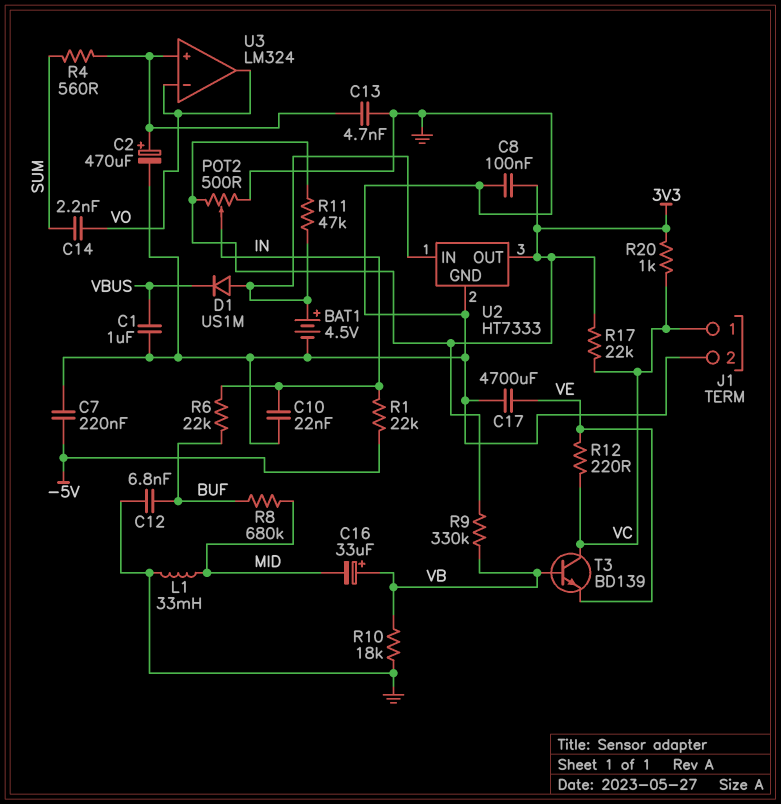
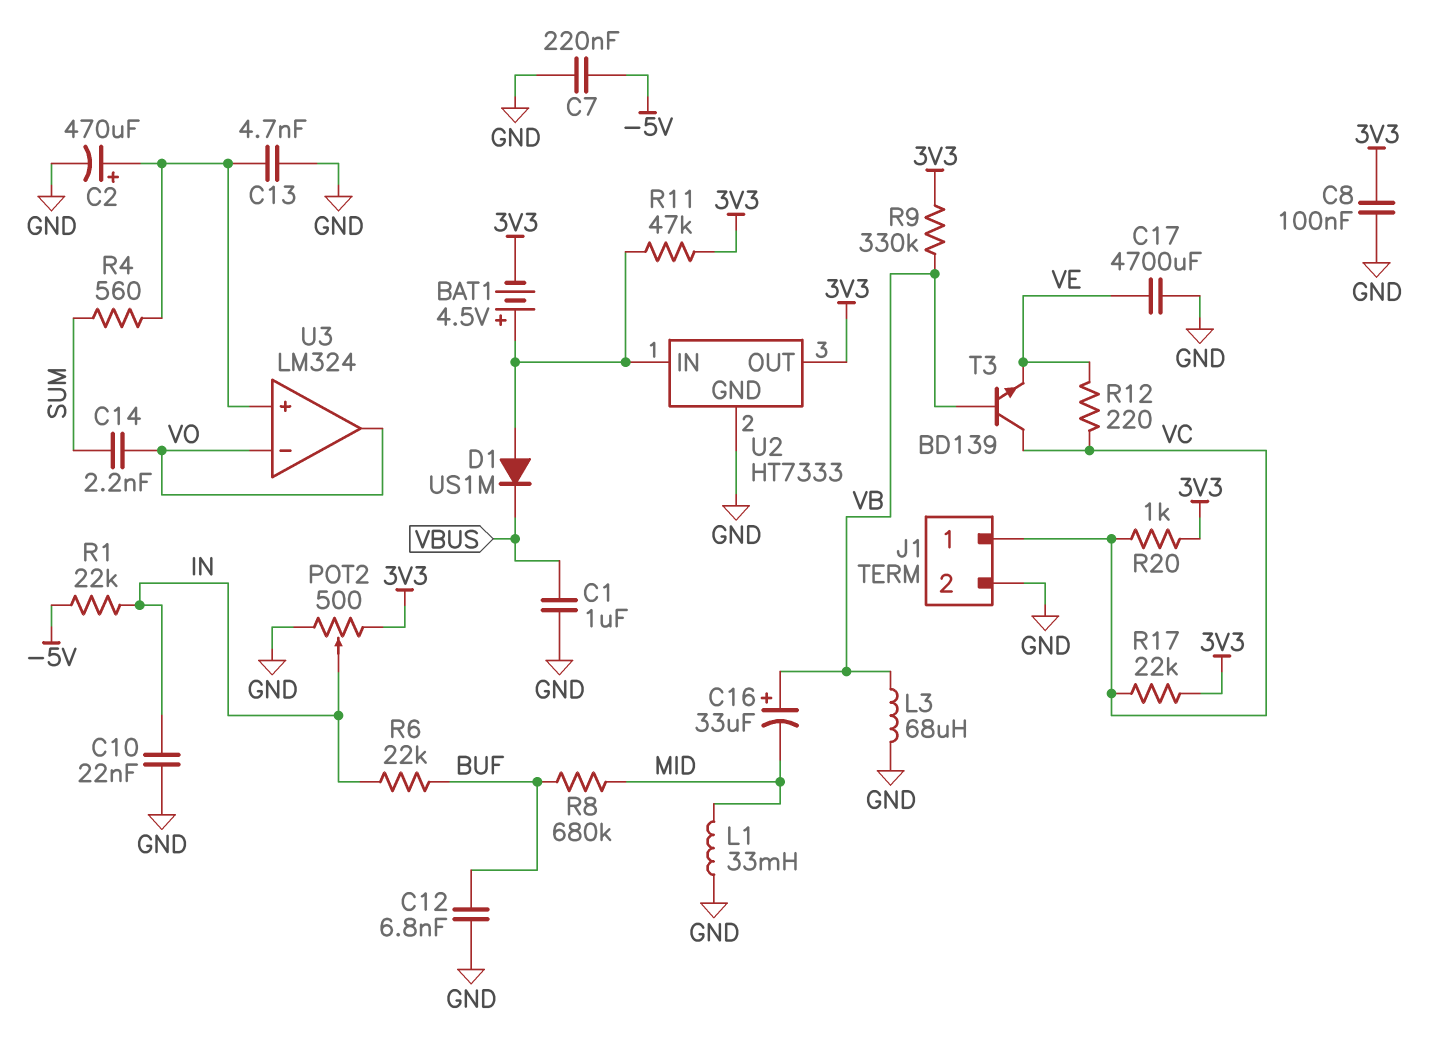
BAT1: 4.5V (plus U2/IN, minus GND) -> 4.5V (plus U2/IN, minus 3V3)
L3: none -> 68uH (GND, VB)
R10: 18k (GND, VB) -> none

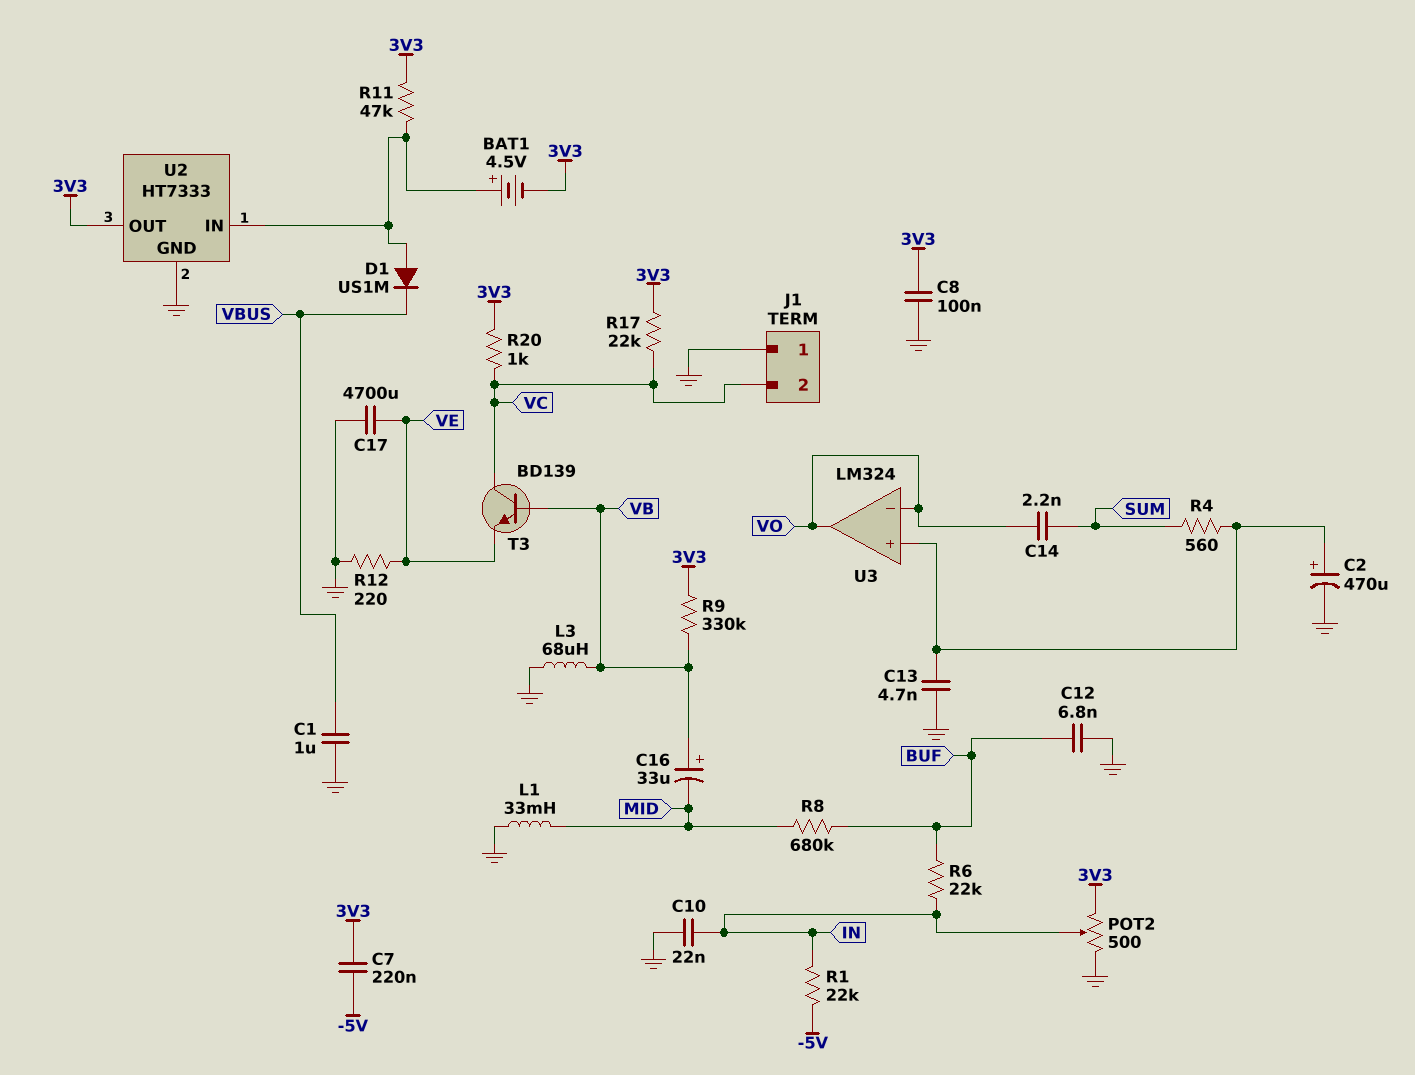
C7: 220nF (-5V, GND) -> 220nF (-5V, 3V3)
J1 pin 1: VC -> GND
J1 pin 2: GND -> VC
R12: 220 (VC, VE) -> 220 (GND, VE)

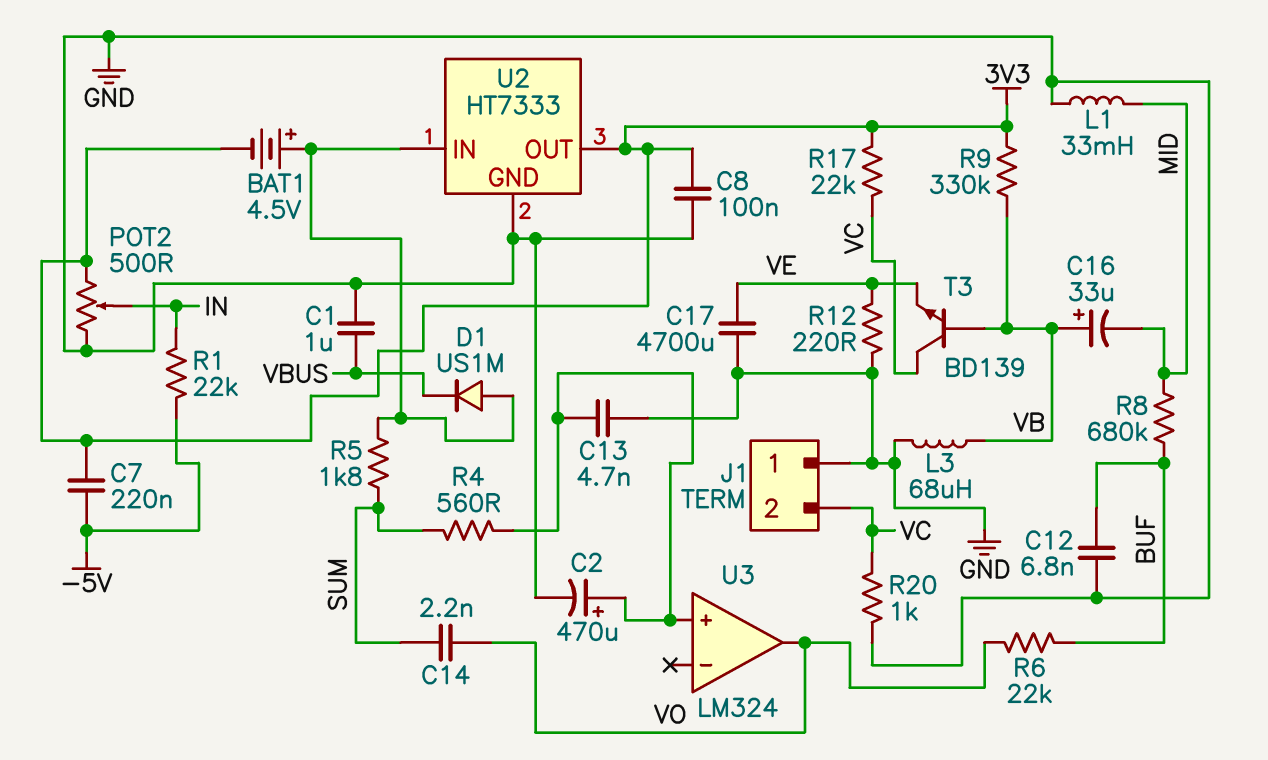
C10: 22nF (GND, IN) -> none
R5: none -> 1.8k (SUM, U2/IN)
R6: 22k (BUF, IN) -> 22k (BUF, VO)
R11: 47k (3V3, U2/IN) -> none
R20: 1k (3V3, VC) -> 1k (GND, VC)
U3 pin in-: VO -> none

